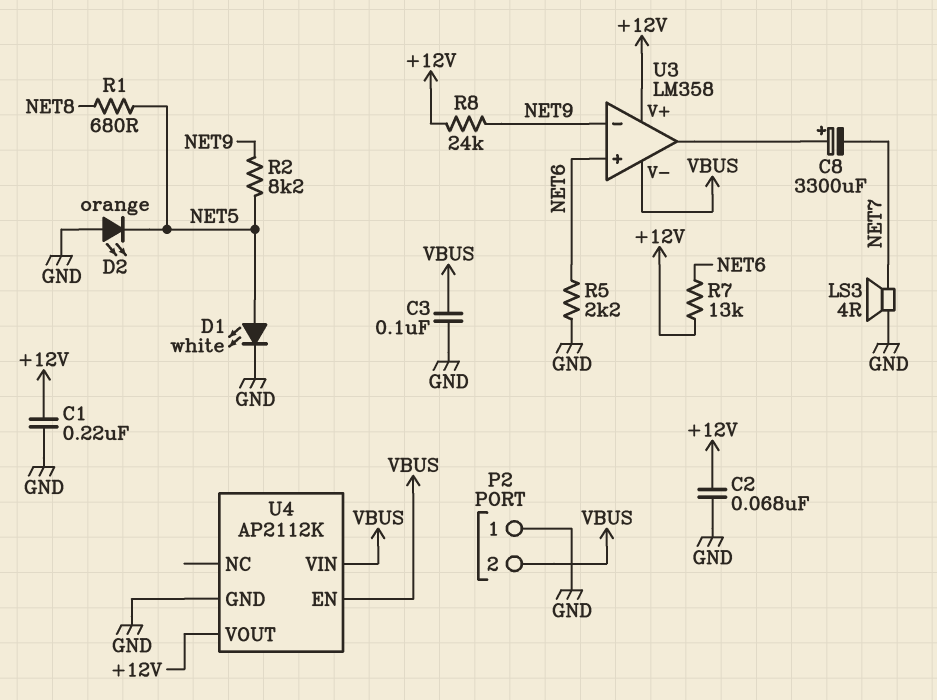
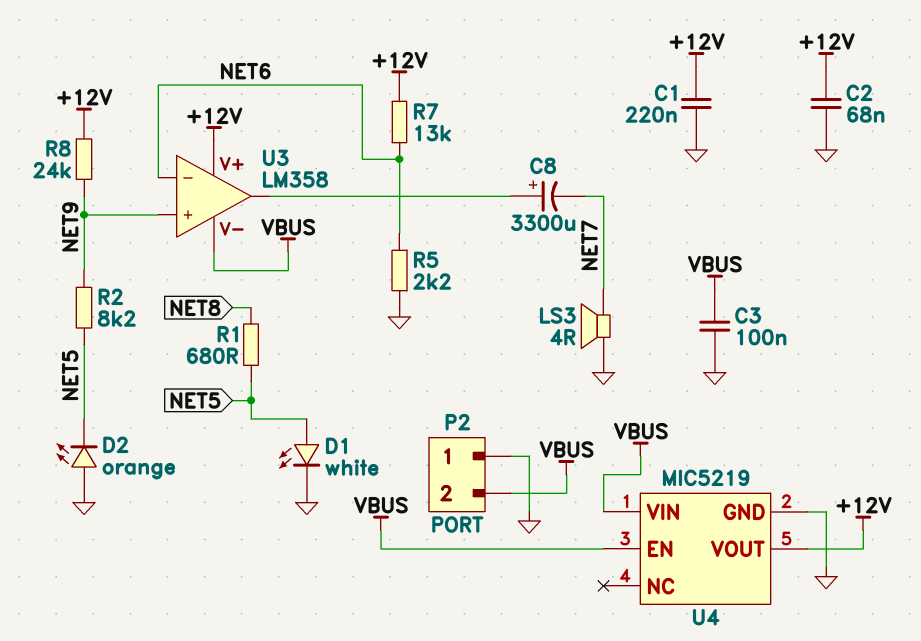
U3 pin in+: NET6 -> NET9
U3 pin in-: NET9 -> NET6
U4: AP2112K -> MIC5219

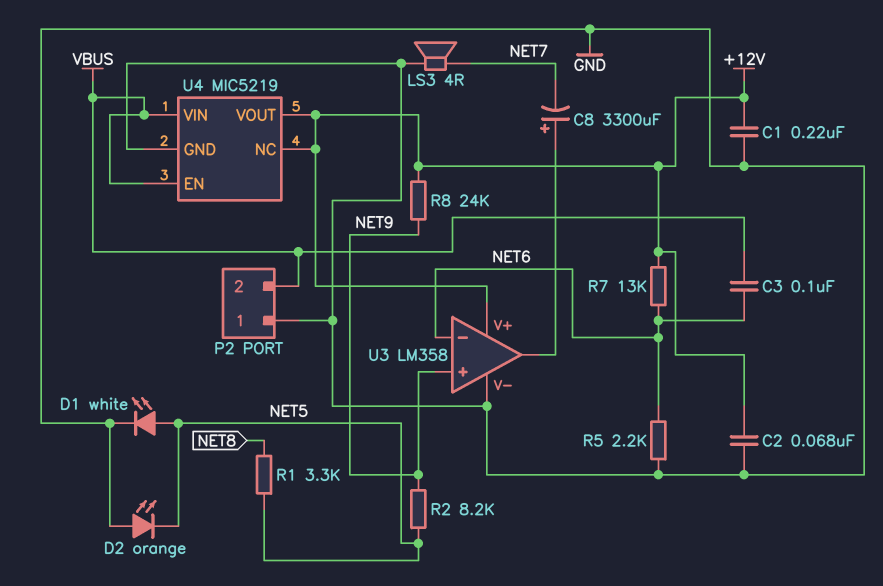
C3: 100nF (GND, VBUS) -> 100nF (NET6, VBUS)
R1: 680 (NET5, NET8) -> 3.3k (NET5, NET8)
U3 pin V-: VBUS -> GND
U4 pin NC: none -> +12V

